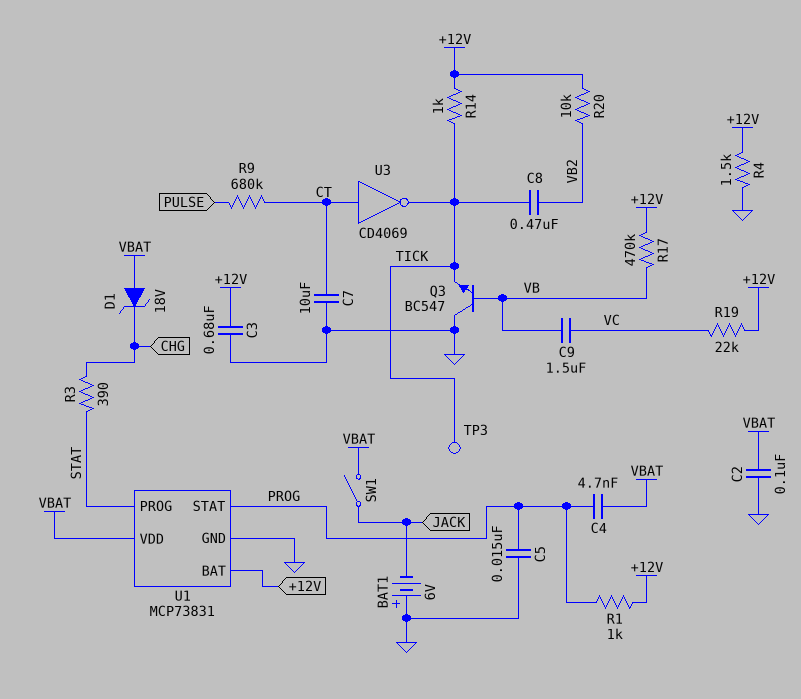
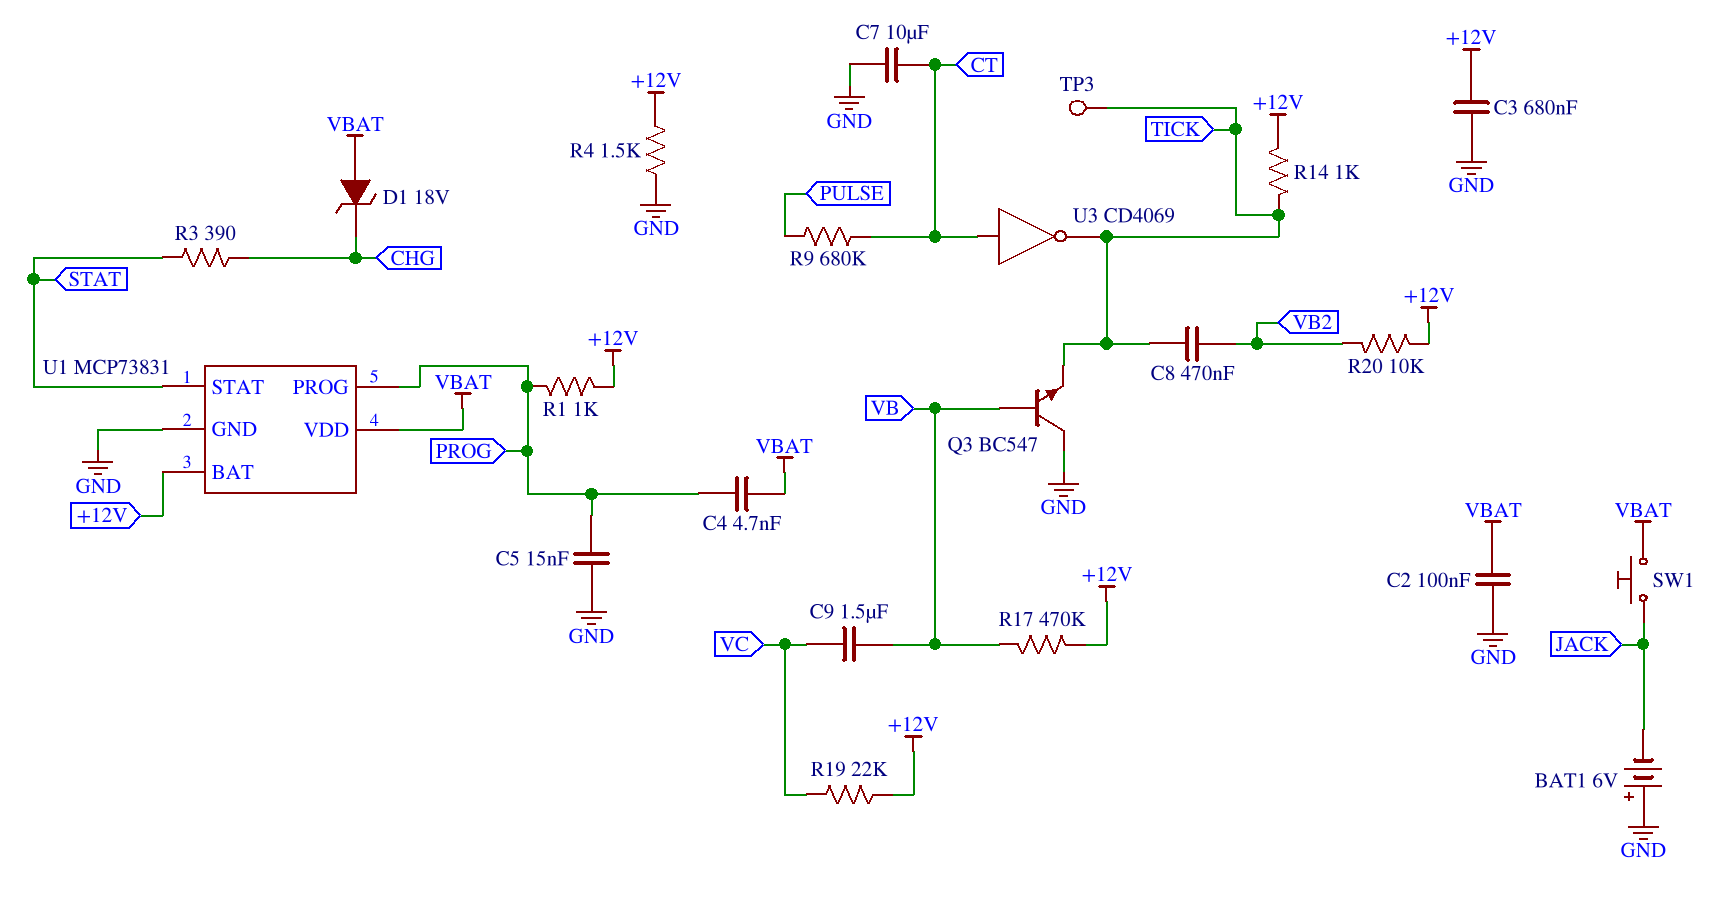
SW1: switch (JACK, VBAT) -> button (JACK, VBAT)
U1 pin PROG: STAT -> PROG
U1 pin STAT: PROG -> STAT

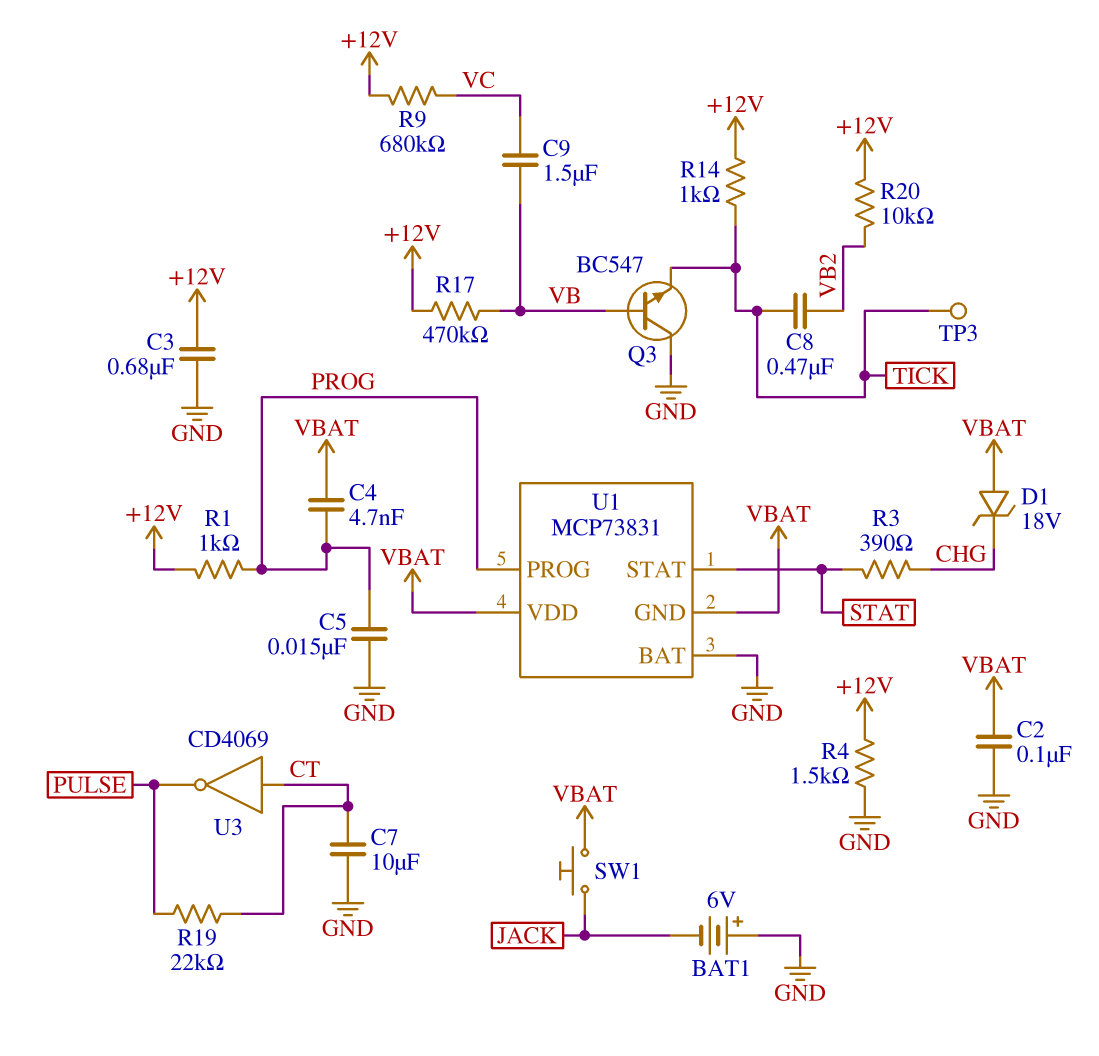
R9: 680k (CT, PULSE) -> 680k (+12V, VC)
R19: 22k (+12V, VC) -> 22k (CT, PULSE)
U1 pin BAT: +12V -> GND
U1 pin GND: GND -> VBAT
U3: NOT CD4069 (in CT, out TICK) -> NOT CD4069 (in CT, out PULSE)

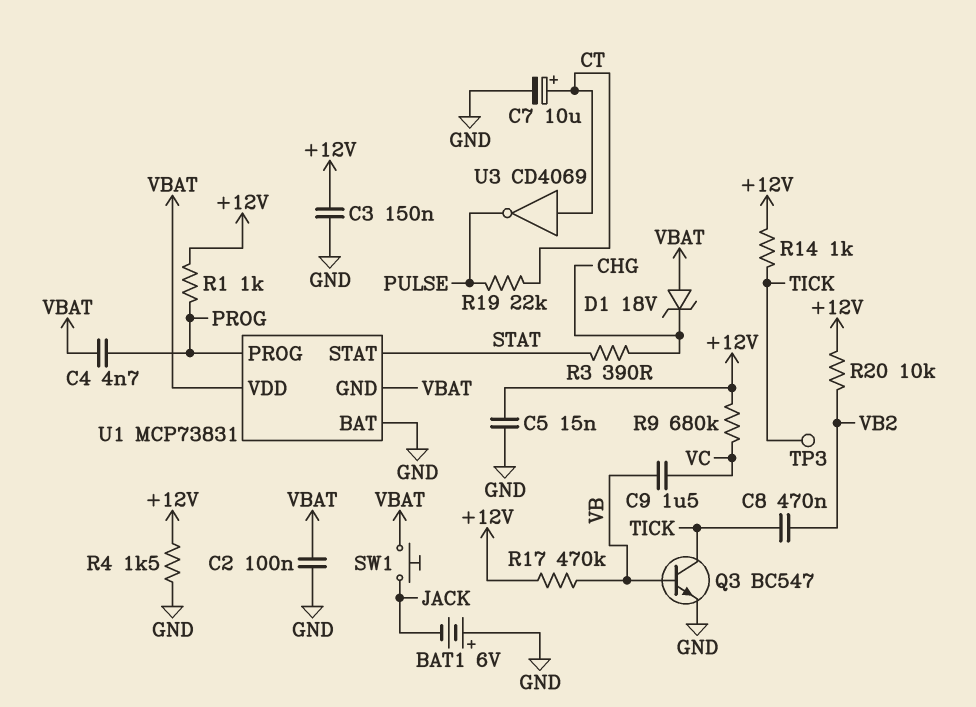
C3: 680nF (+12V, GND) -> 150nF (+12V, GND)
C5: 15nF (GND, PROG) -> 15nF (+12V, GND)
C7: 10uF (CT, GND) -> 10uF (plus CT, minus GND)
Q3: NPN BC547 (B VB, C GND, E TICK) -> NPN BC547 (B VB, C TICK, E GND)

